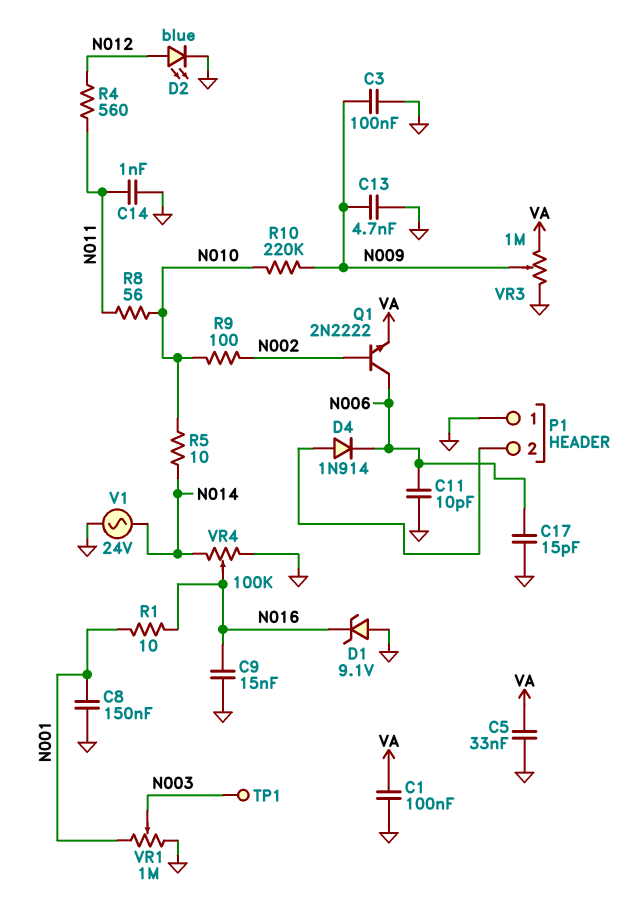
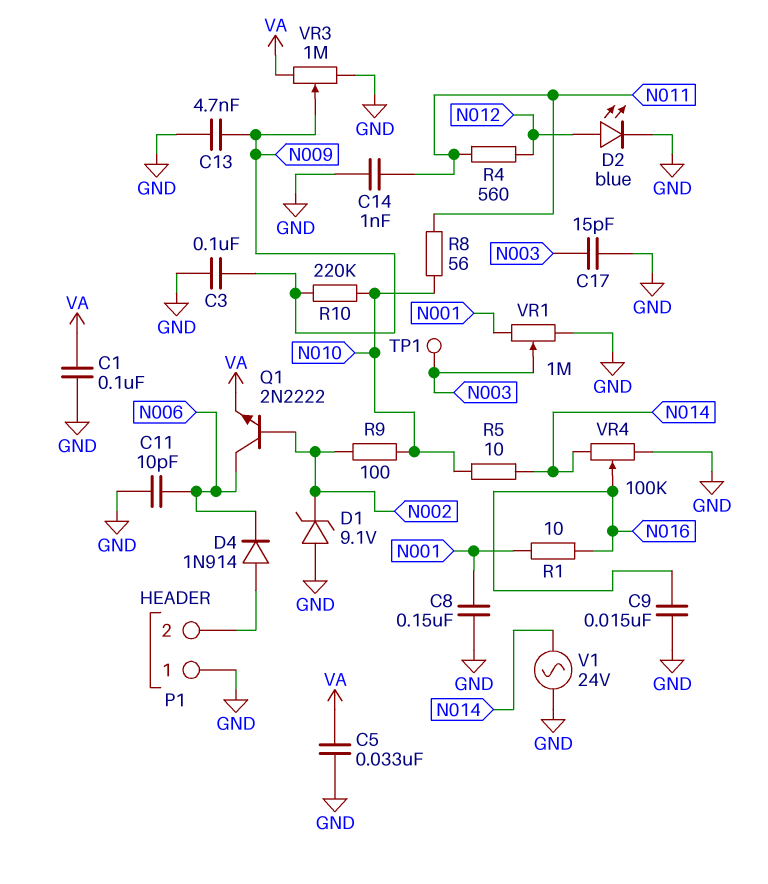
C17: 15pF (GND, N006) -> 15pF (GND, N003)
D1: zener 9.1V (A GND, K N016) -> zener 9.1V (A GND, K N002)

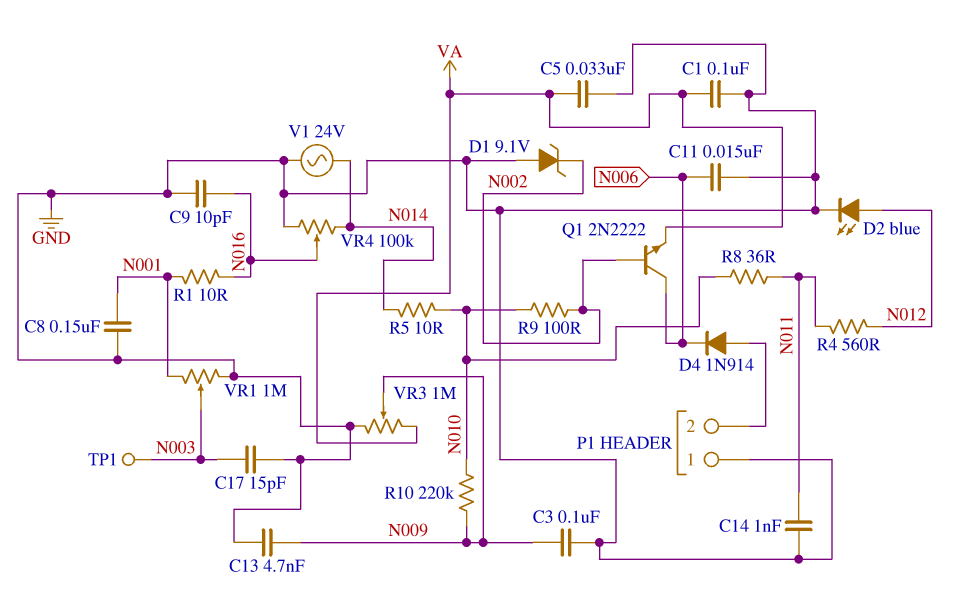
C9: 15nF (GND, N016) -> 10pF (GND, N016)
C11: 10pF (GND, N006) -> 15nF (GND, N006)
R8: 56 (N010, N011) -> 36 (N010, N011)

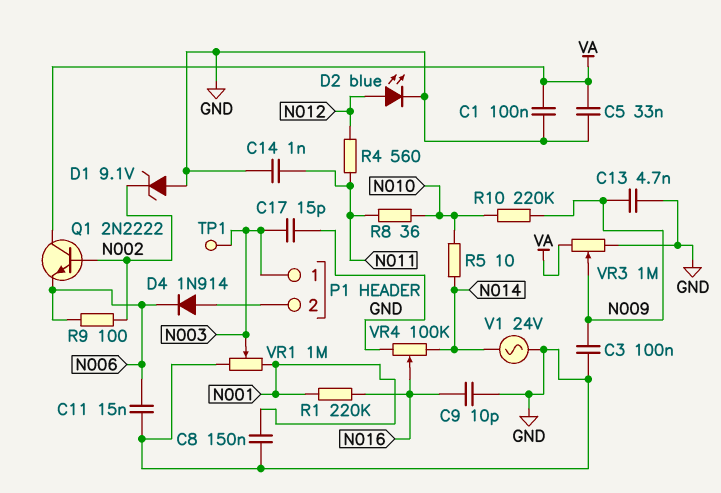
P1 pin 1: GND -> N003
Q1: NPN 2N2222 (B N002, C N006, E VA) -> NPN 2N2222 (B N002, C VA, E N006)
R1: 10 (N001, N016) -> 220k (N001, N016)
R9: 100 (N002, N010) -> 100 (N002, N006)

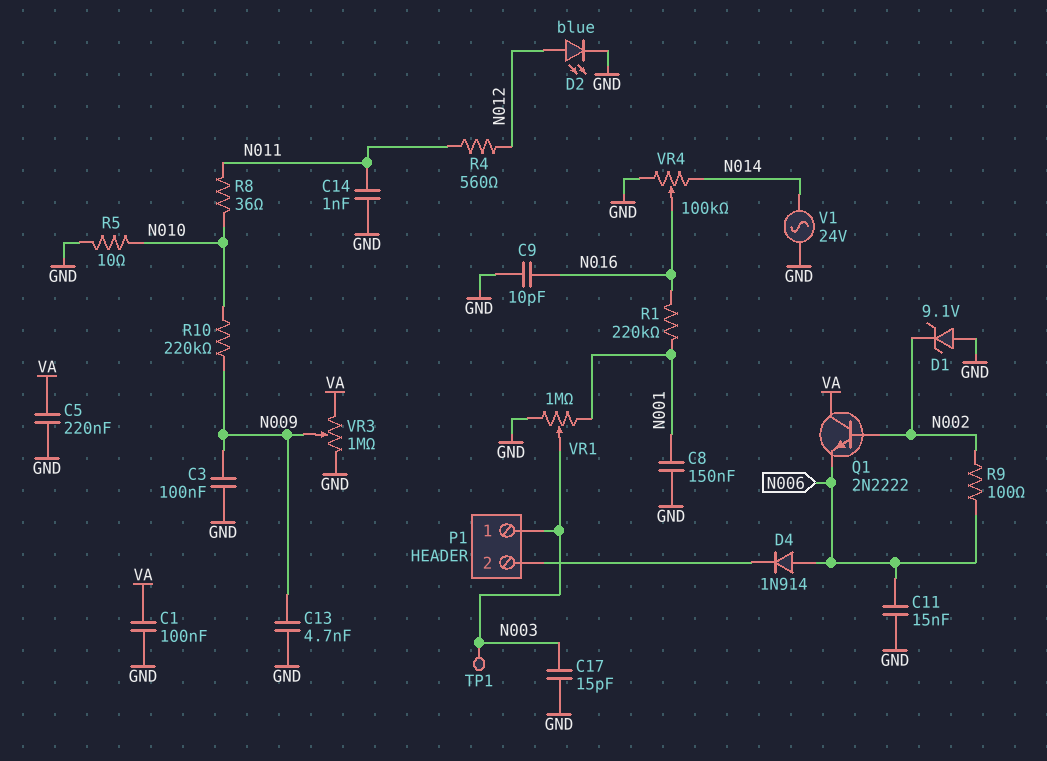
C5: 33nF (GND, VA) -> 220nF (GND, VA)
D4: diode 1N914 (A P1/2, K N006) -> diode 1N914 (A N006, K P1/2)
R5: 10 (N010, N014) -> 10 (GND, N010)

